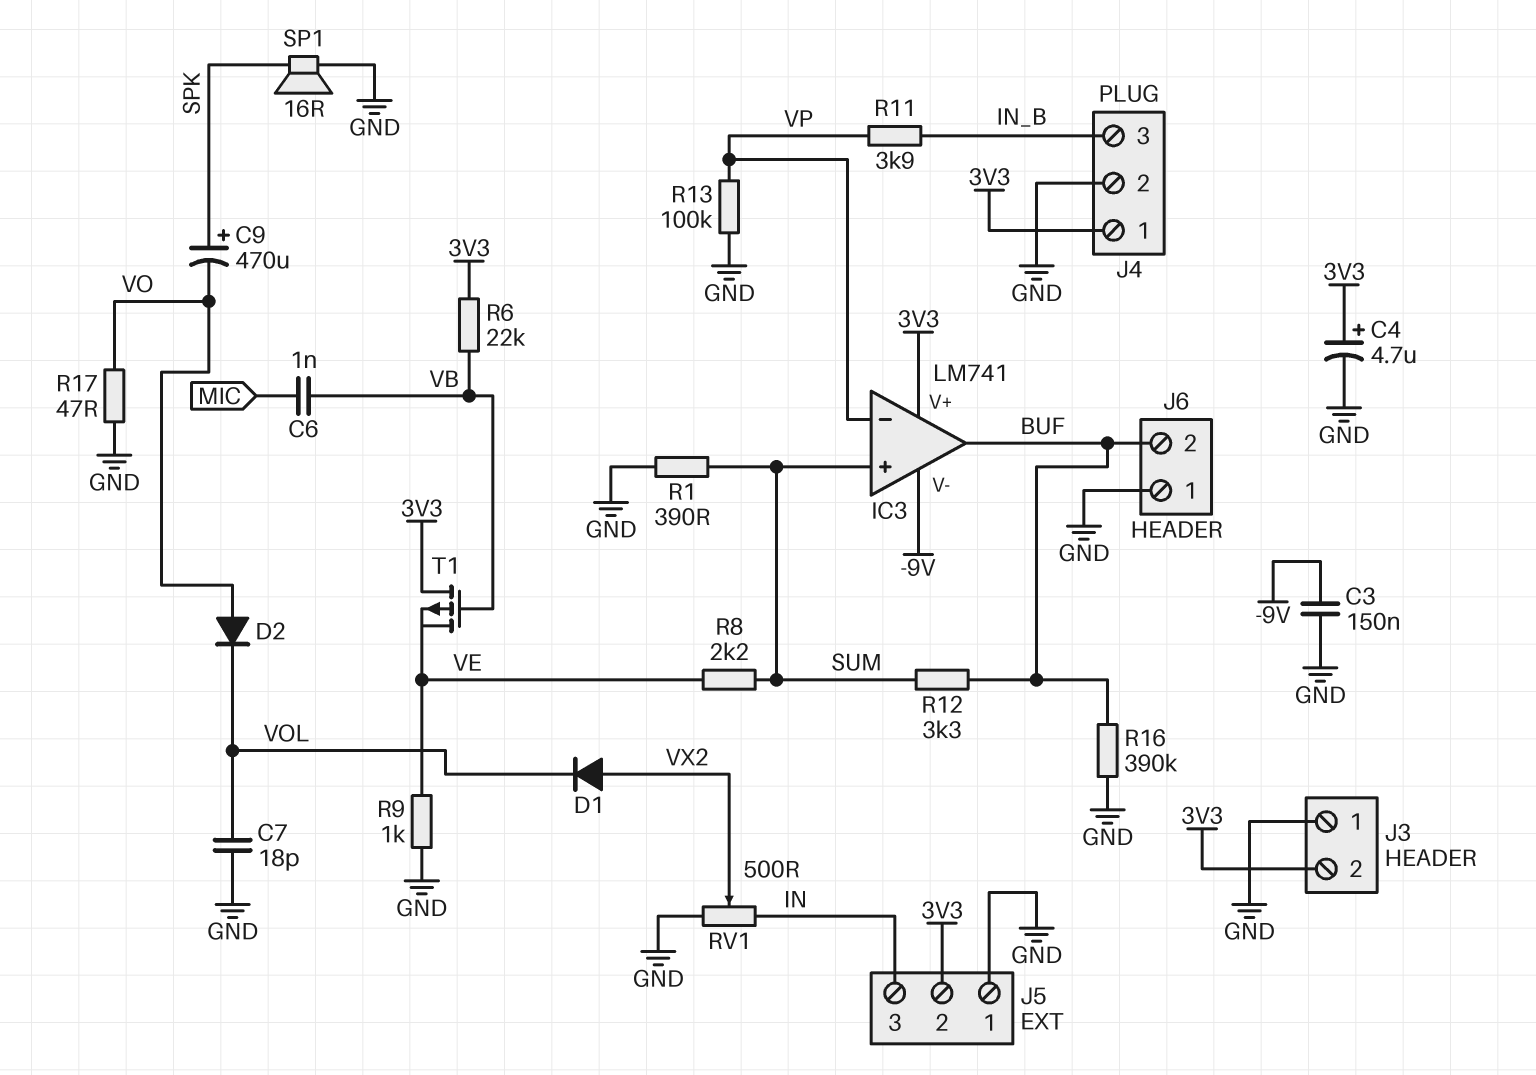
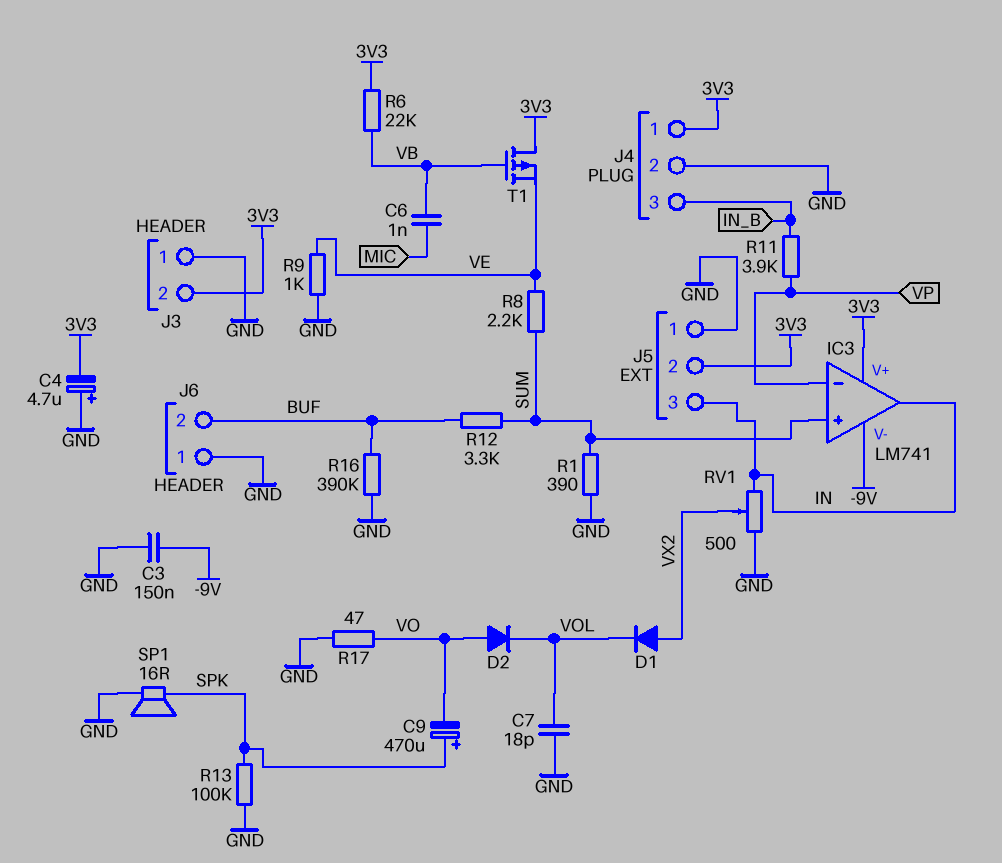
C4: 4.7uF (plus 3V3, minus GND) -> 4.7uF (plus GND, minus 3V3)
IC3 pin out: BUF -> IN
R13: 100k (GND, VP) -> 100k (GND, SPK)

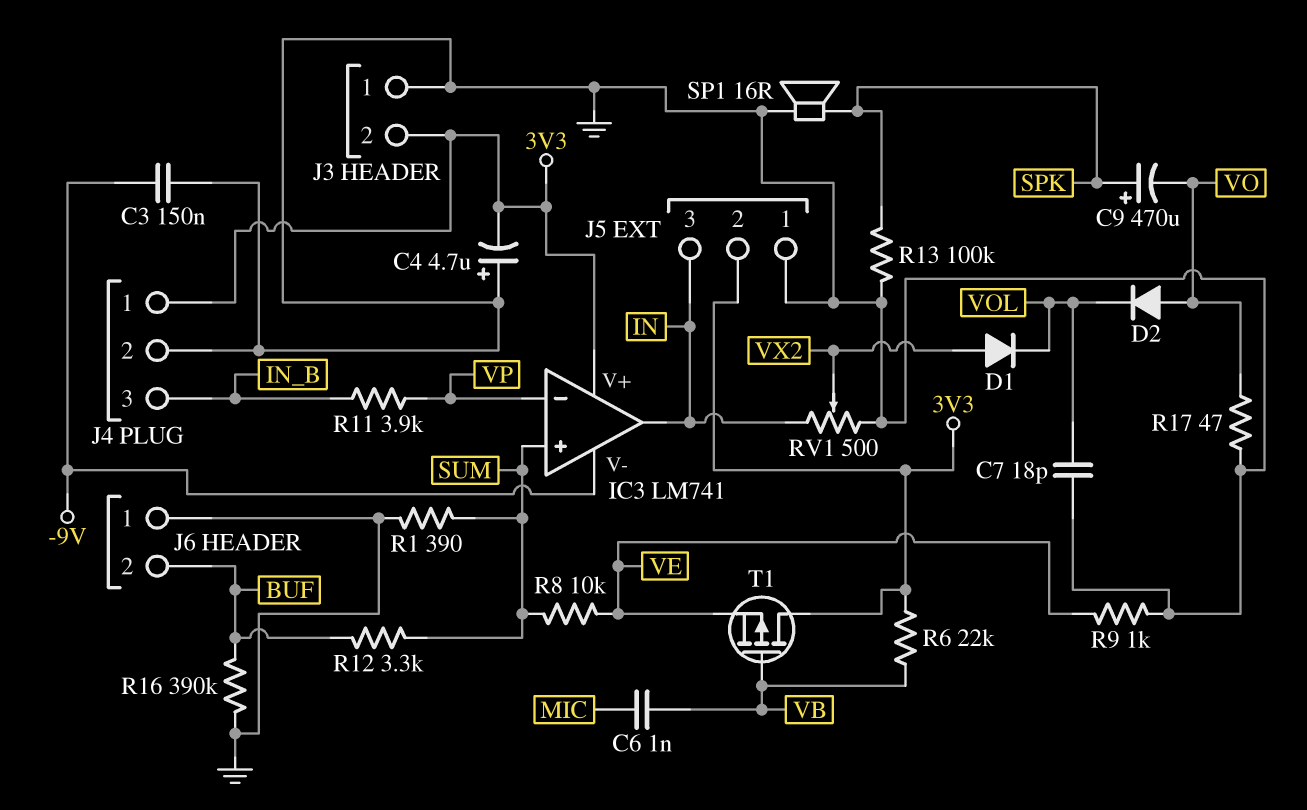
R8: 2.2k (SUM, VE) -> 10k (SUM, VE)

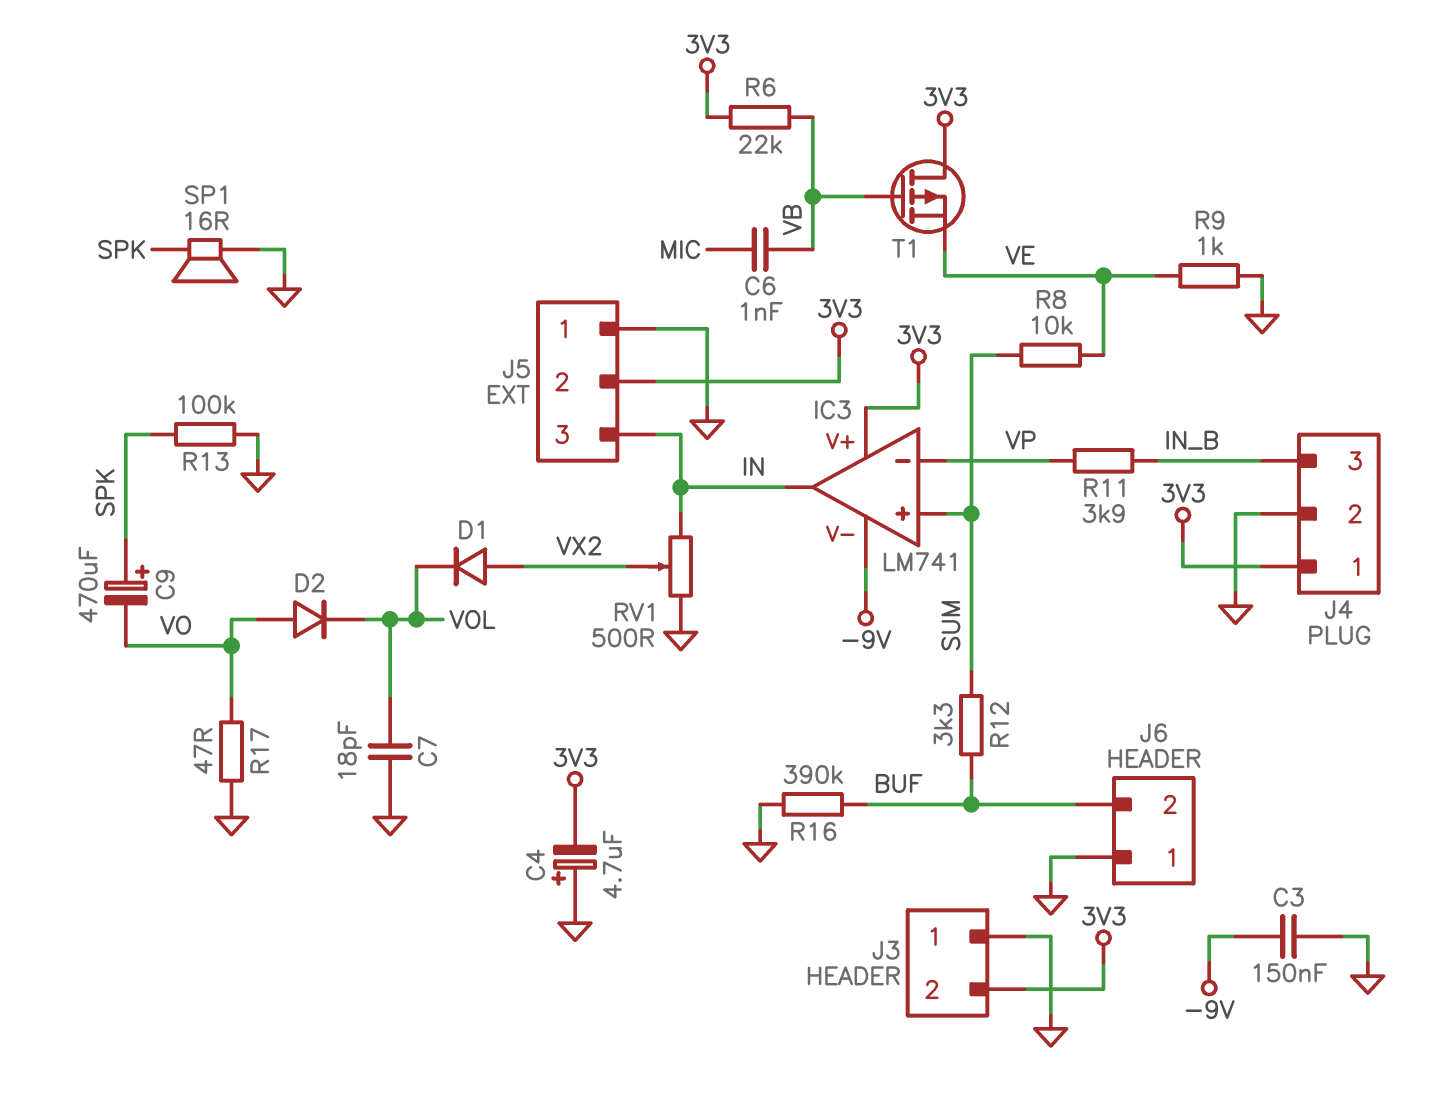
R1: 390 (GND, SUM) -> none

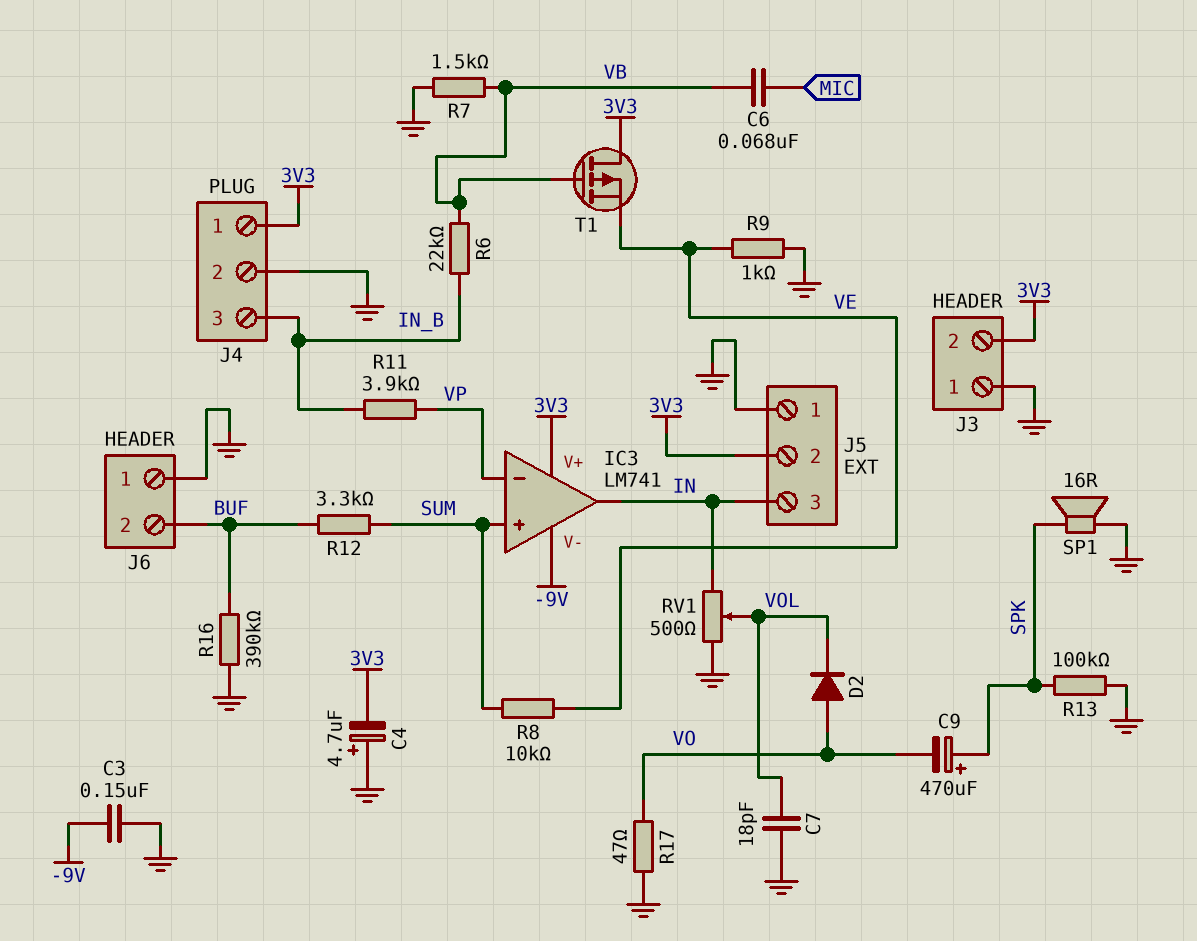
C6: 1nF (MIC, VB) -> 68nF (MIC, VB)
D1: diode (A VX2, K VOL) -> none
R6: 22k (3V3, VB) -> 22k (IN_B, VB)
R7: none -> 1.5k (GND, VB)
RV1: 500 (GND, IN, wiper VX2) -> 500 (GND, IN, wiper VOL)

